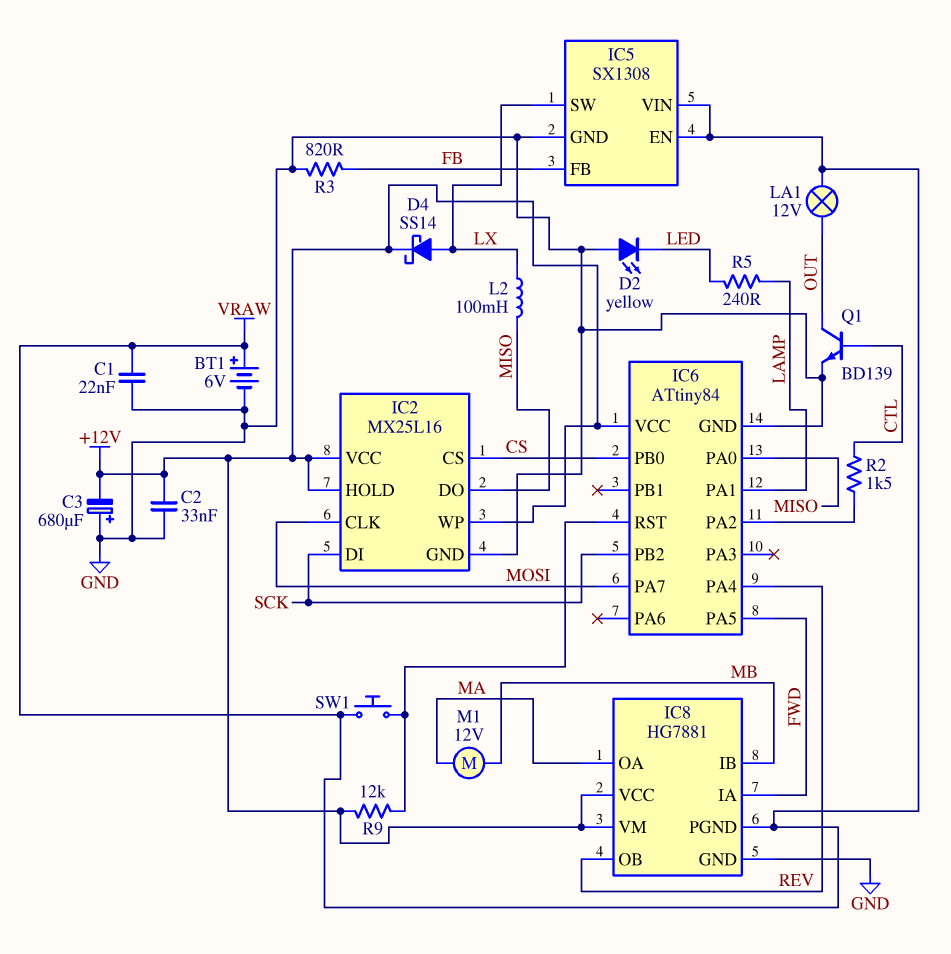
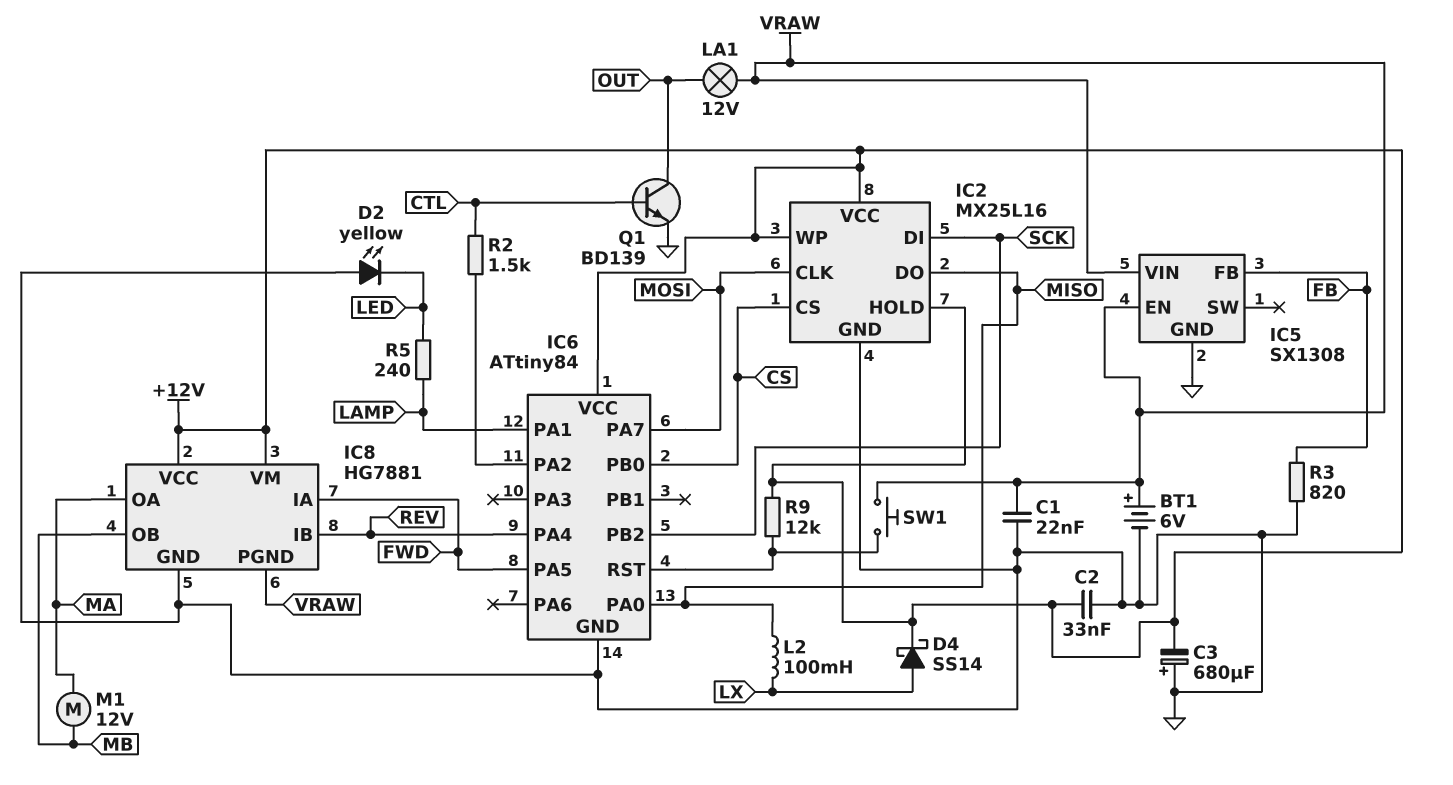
IC5 pin SW: LX -> none
IC8 pin IB: MB -> REV
IC8 pin OB: REV -> MB

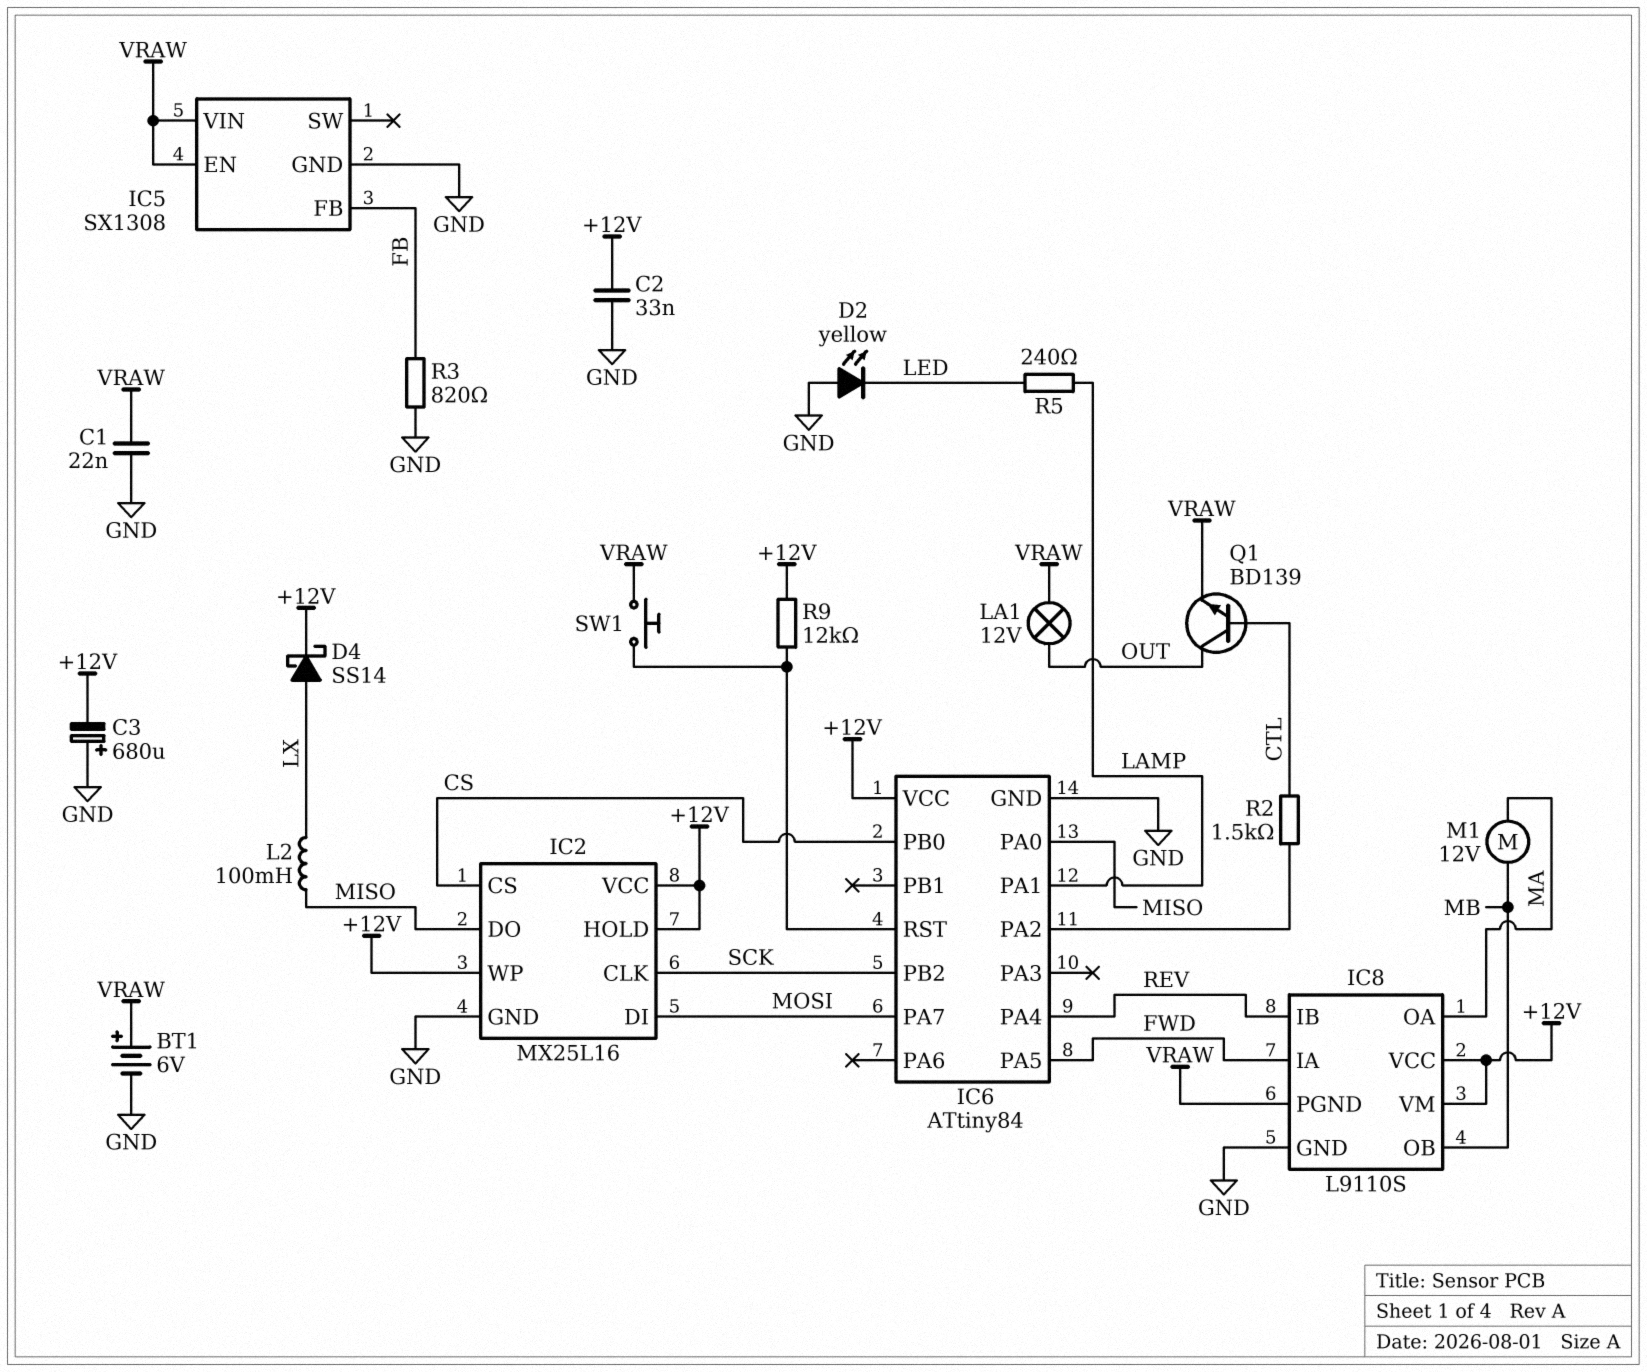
IC2 pin CLK: MOSI -> SCK
IC2 pin DI: SCK -> MOSI
IC8: HG7881 -> L9110S
Q1: NPN BD139 (B CTL, C OUT, E GND) -> NPN BD139 (B CTL, C OUT, E VRAW)

